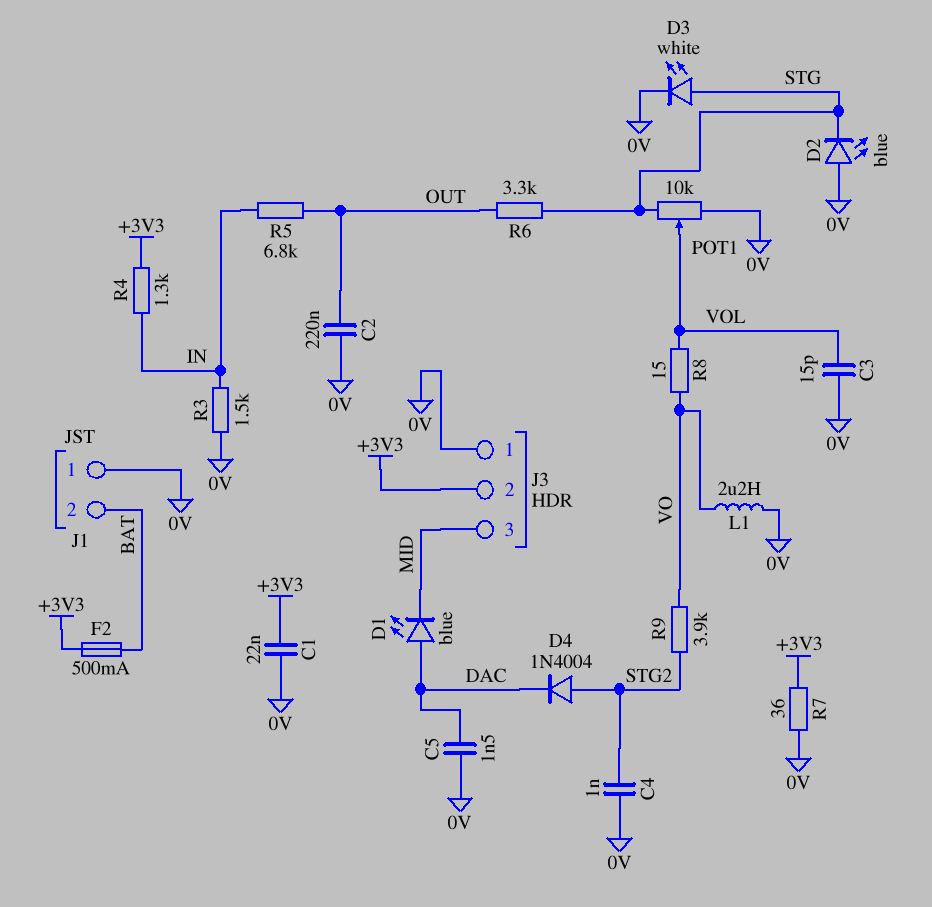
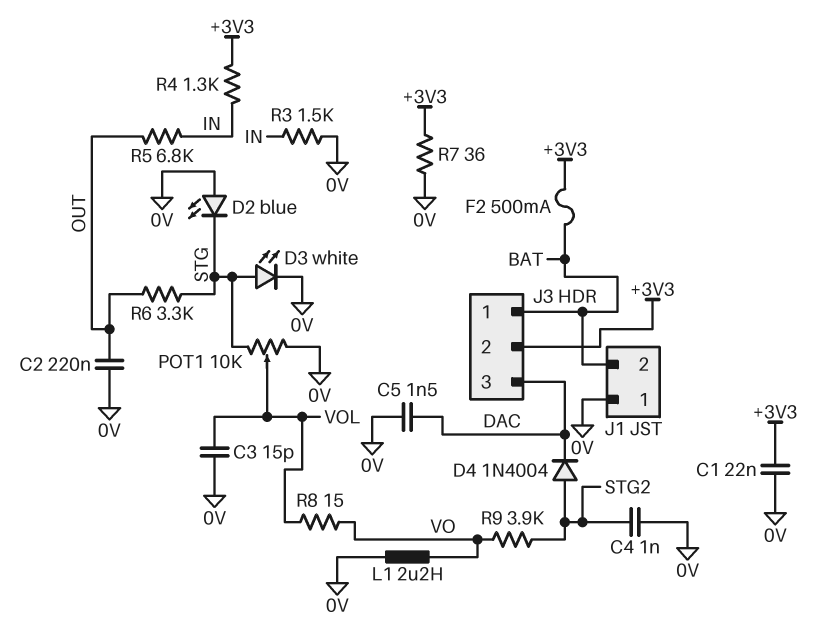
D1: LED blue (A DAC, K MID) -> none
J3 pin 1: 0V -> BAT
J3 pin 3: MID -> DAC

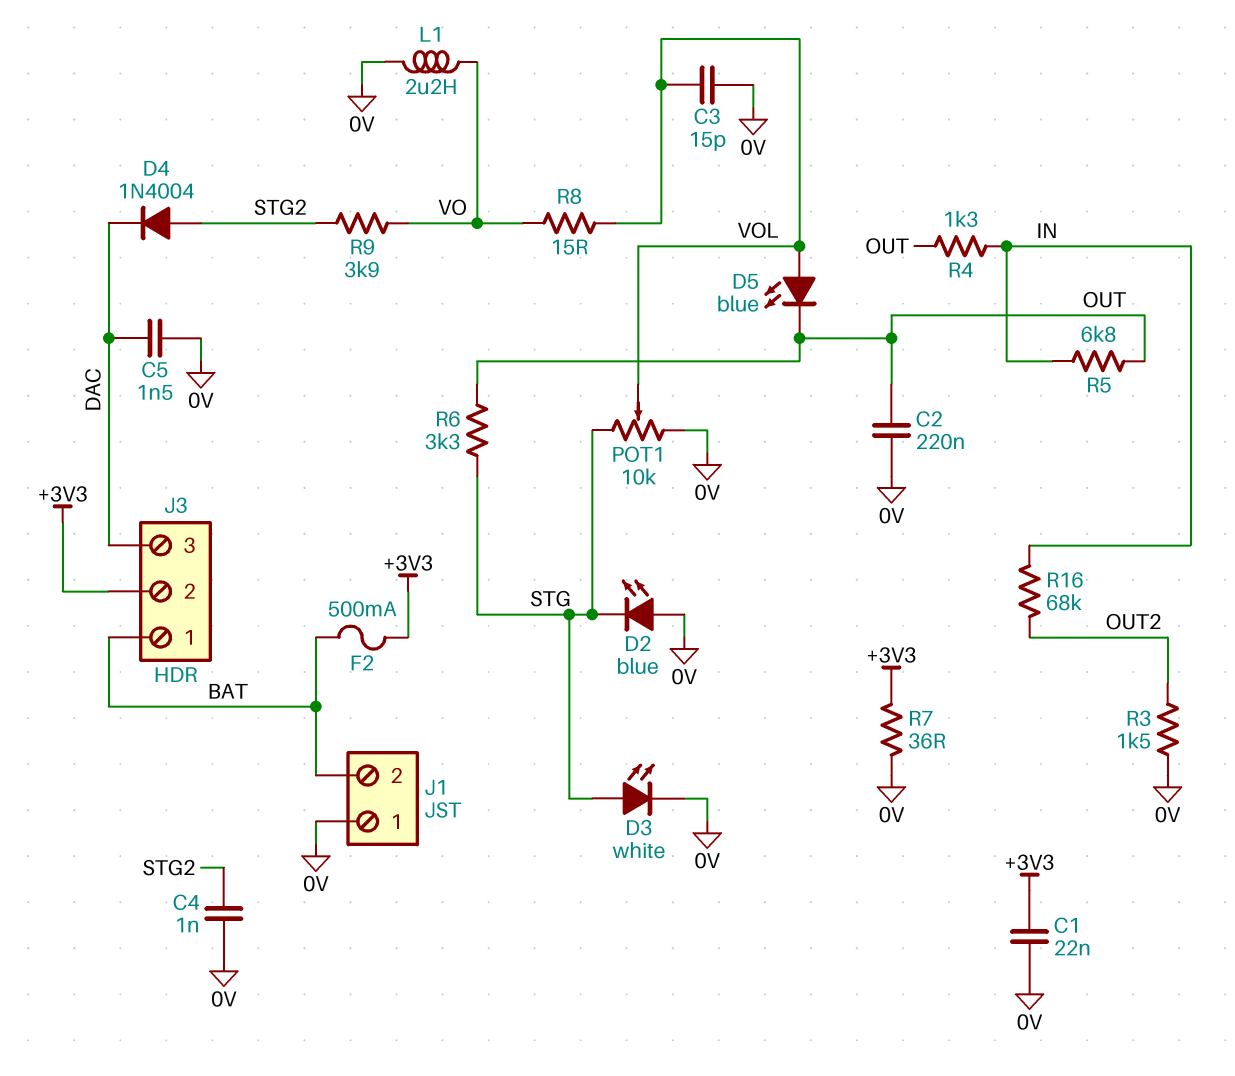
D5: none -> LED blue (A VOL, K OUT)
R3: 1.5k (0V, IN) -> 1.5k (0V, OUT2)
R4: 1.3k (+3V3, IN) -> 1.3k (IN, OUT)
R16: none -> 68k (IN, OUT2)

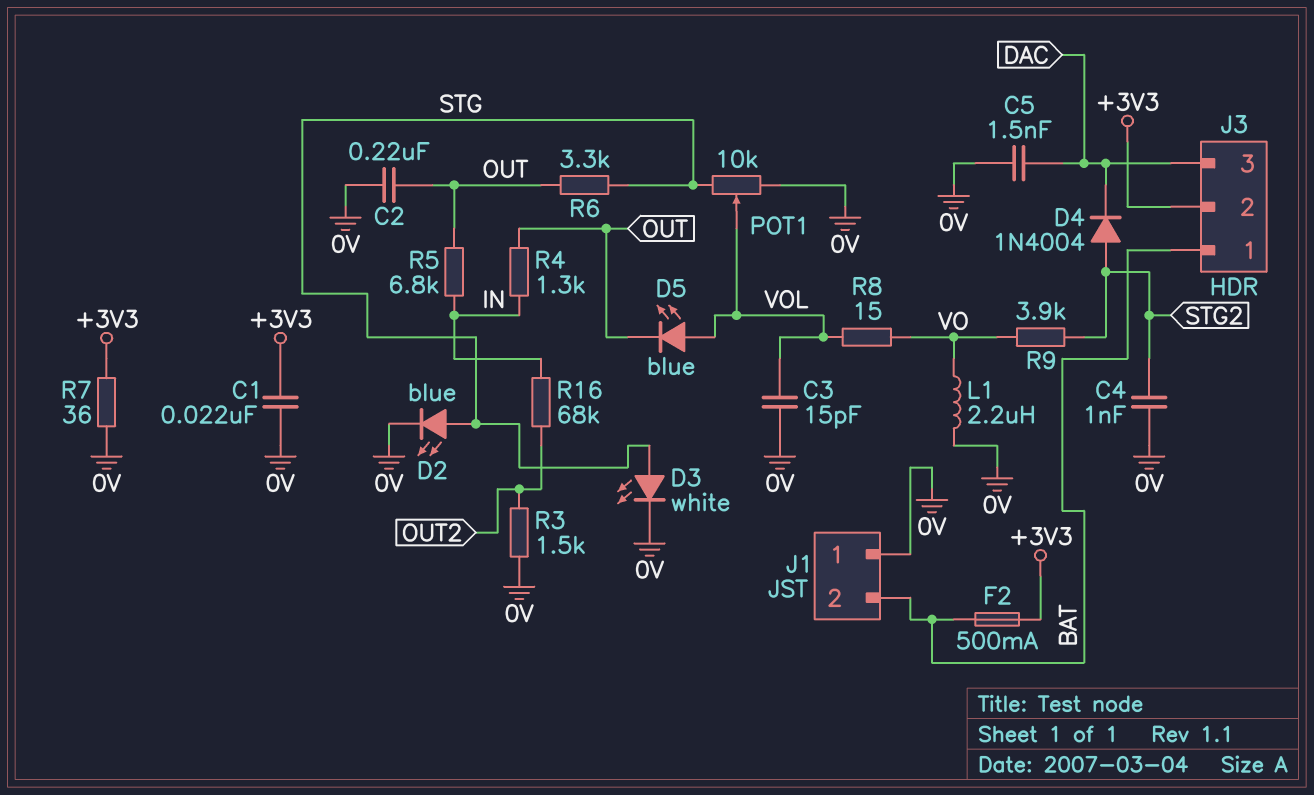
D2: LED blue (A 0V, K STG) -> LED blue (A STG, K 0V)

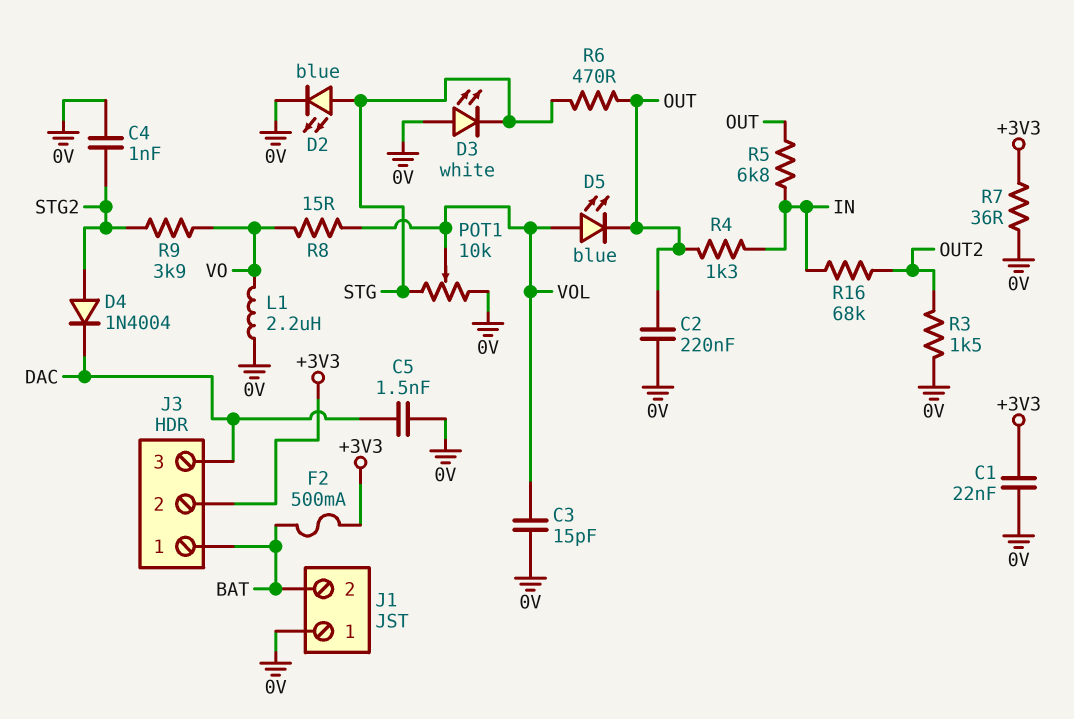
D3: LED white (A STG, K 0V) -> LED white (A 0V, K STG)
R6: 3.3k (OUT, STG) -> 470 (OUT, STG)

